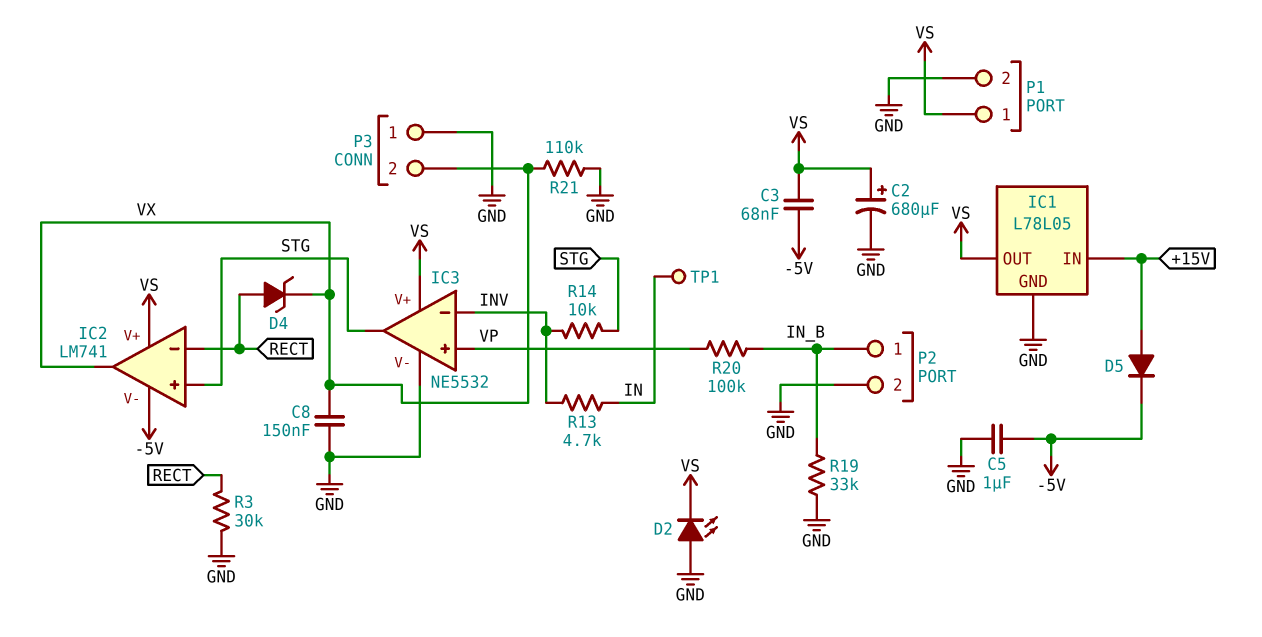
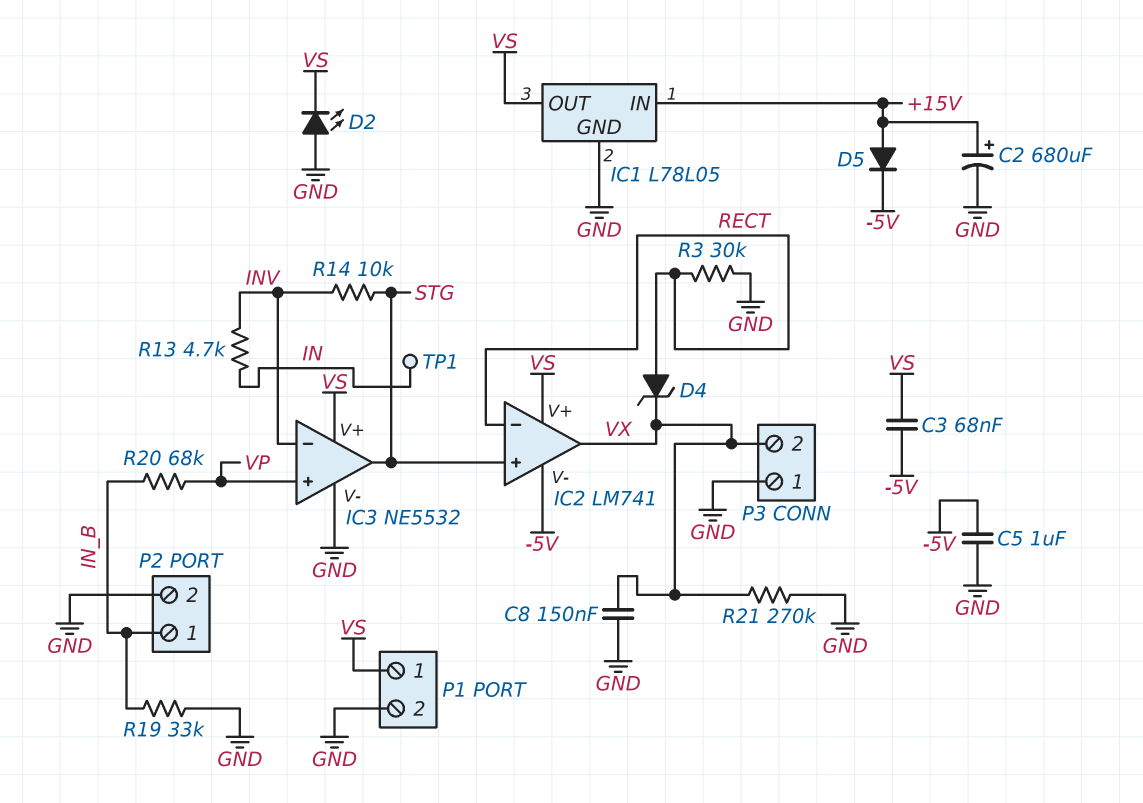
C2: 680uF (plus VS, minus GND) -> 680uF (plus +15V, minus GND)
R20: 100k (IN_B, VP) -> 68k (IN_B, VP)
R21: 110k (GND, VX) -> 270k (GND, VX)

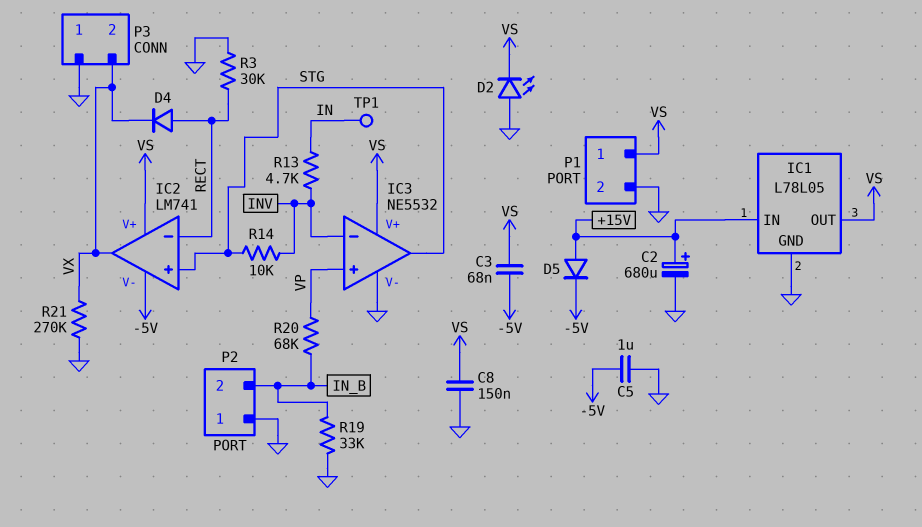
C8: 150nF (GND, VX) -> 150nF (GND, VS)
D4: zener (A RECT, K VX) -> diode (A RECT, K VX)
P2 pin 1: IN_B -> GND
P2 pin 2: GND -> IN_B

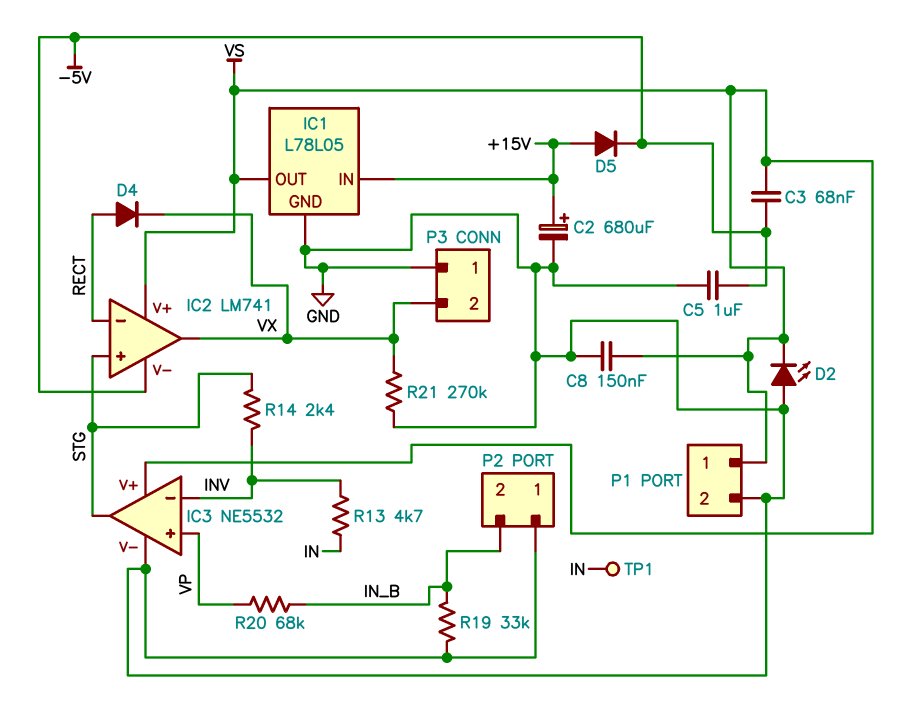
R3: 30k (GND, RECT) -> none
R14: 10k (INV, STG) -> 2.4k (INV, STG)

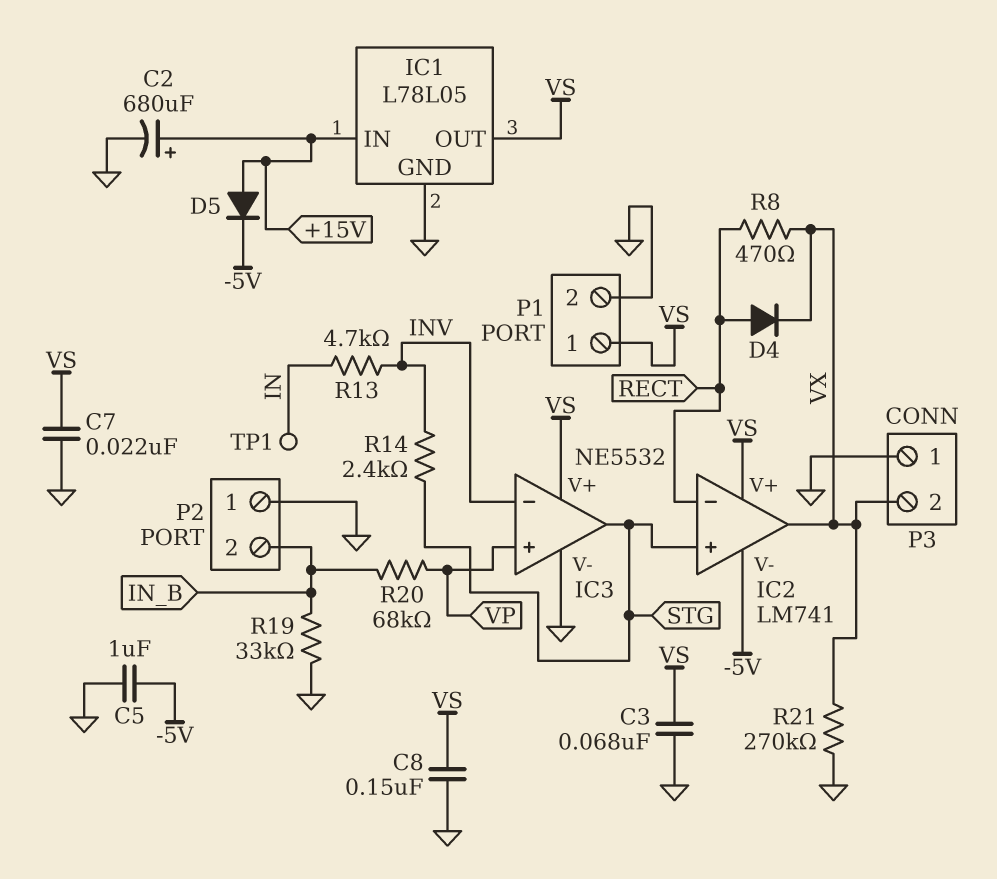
C3: 68nF (-5V, VS) -> 68nF (GND, VS)
C7: none -> 22nF (GND, VS)
D2: LED (A GND, K VS) -> none
R8: none -> 470 (RECT, VX)

